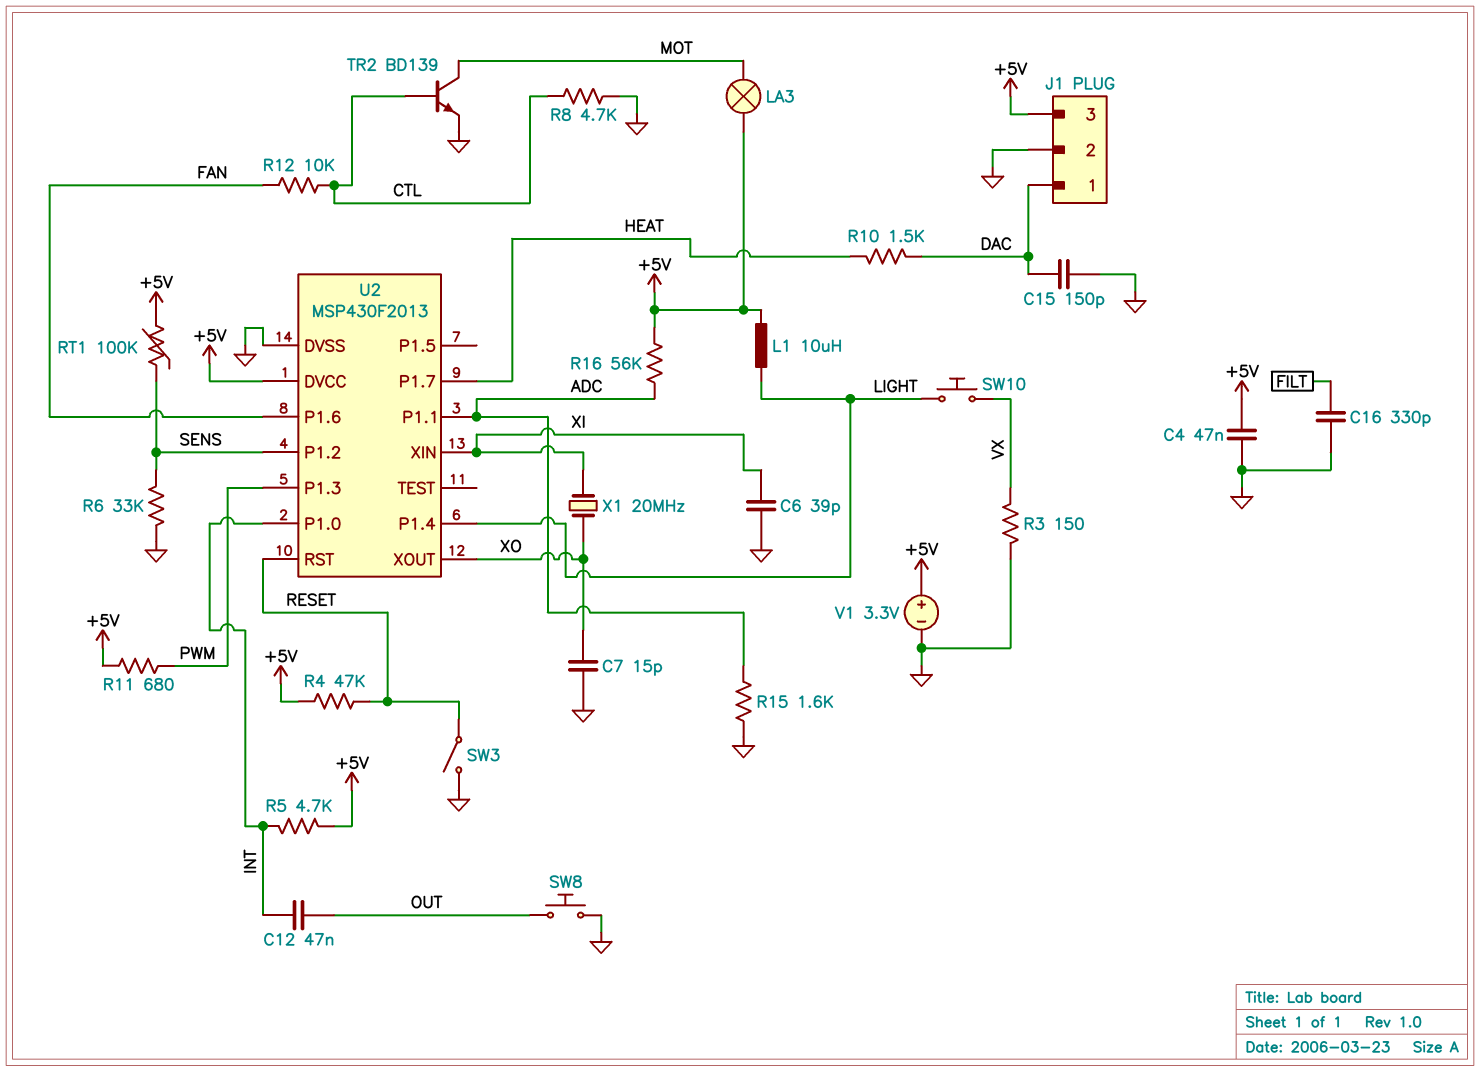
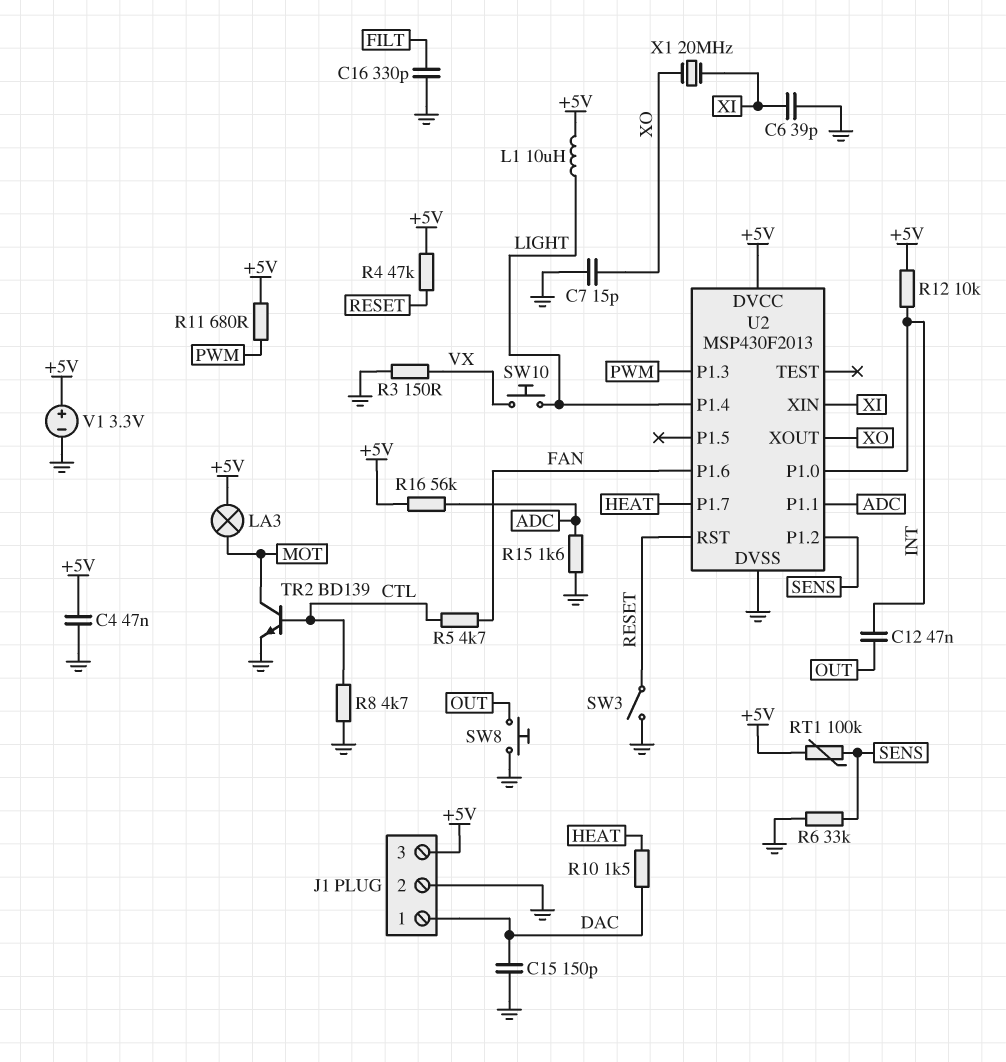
R5: 4.7k (+5V, INT) -> 4.7k (CTL, FAN)
R12: 10k (CTL, FAN) -> 10k (+5V, INT)

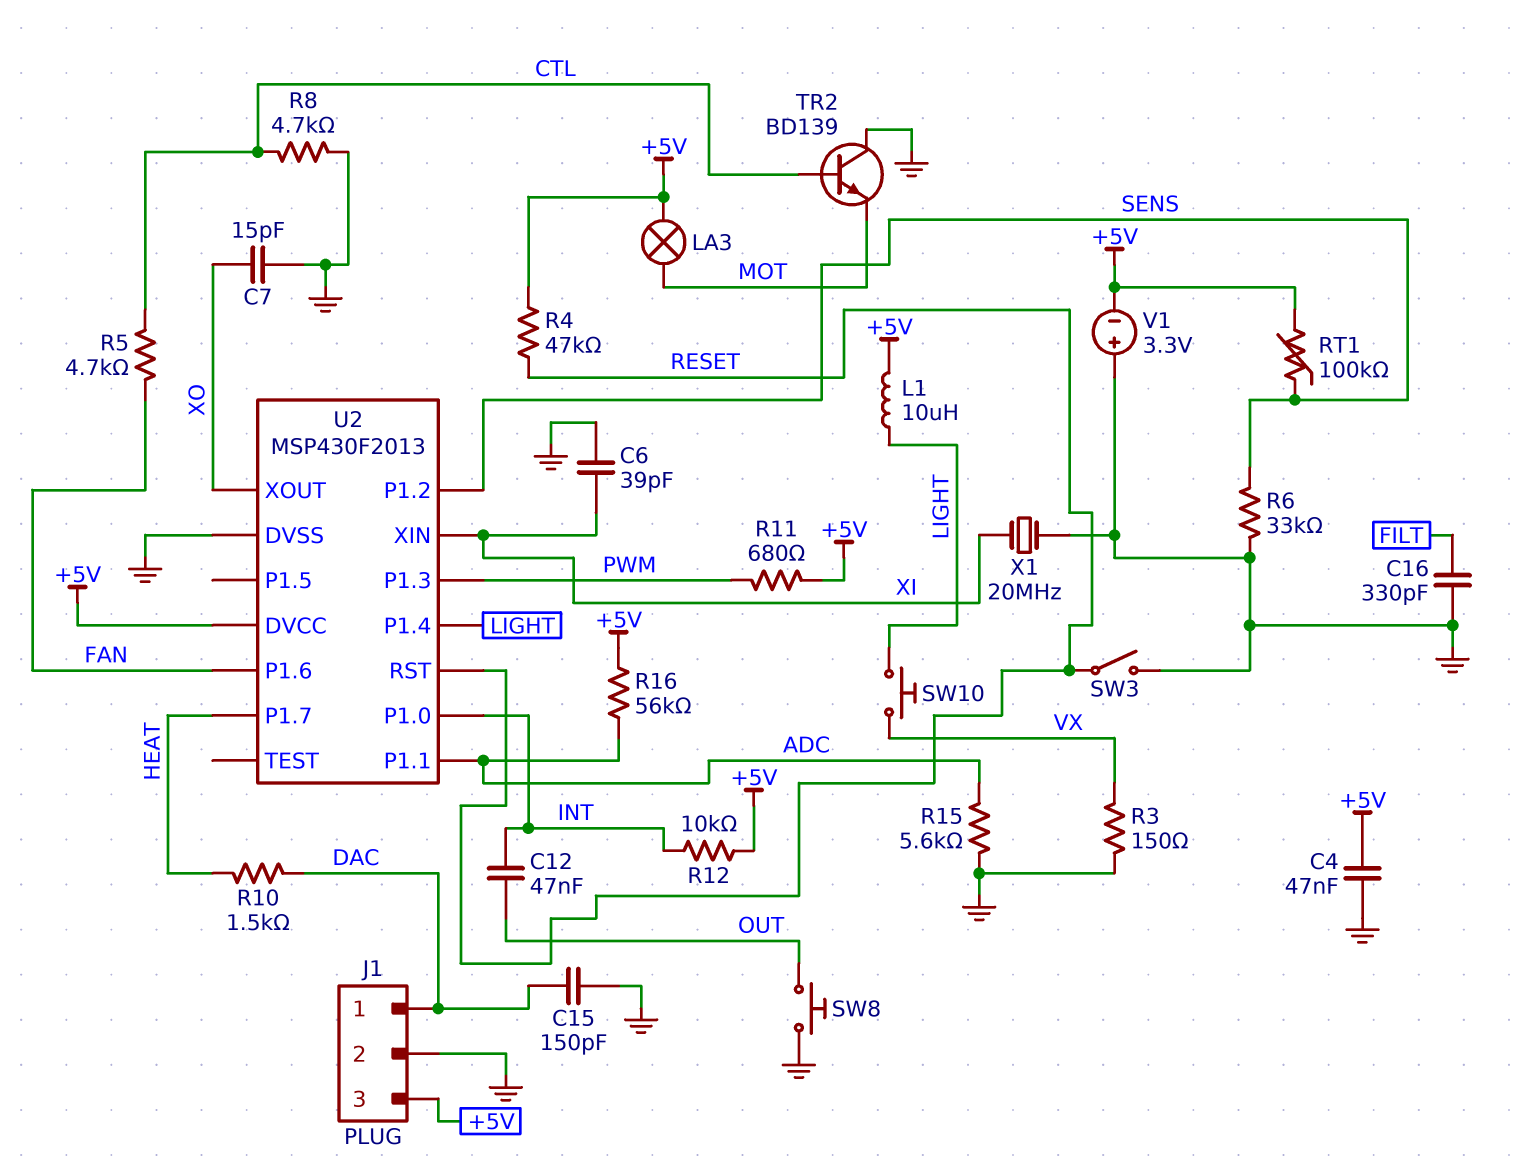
R15: 1.6k (ADC, GND) -> 5.6k (ADC, GND)
TR2: NPN BD139 (B CTL, C MOT, E GND) -> NPN BD139 (B CTL, C GND, E MOT)
V1: 3.3V (plus +5V, minus GND) -> 3.3V (plus GND, minus +5V)
X1: 20MHz (XI, XO) -> 20MHz (GND, XI)

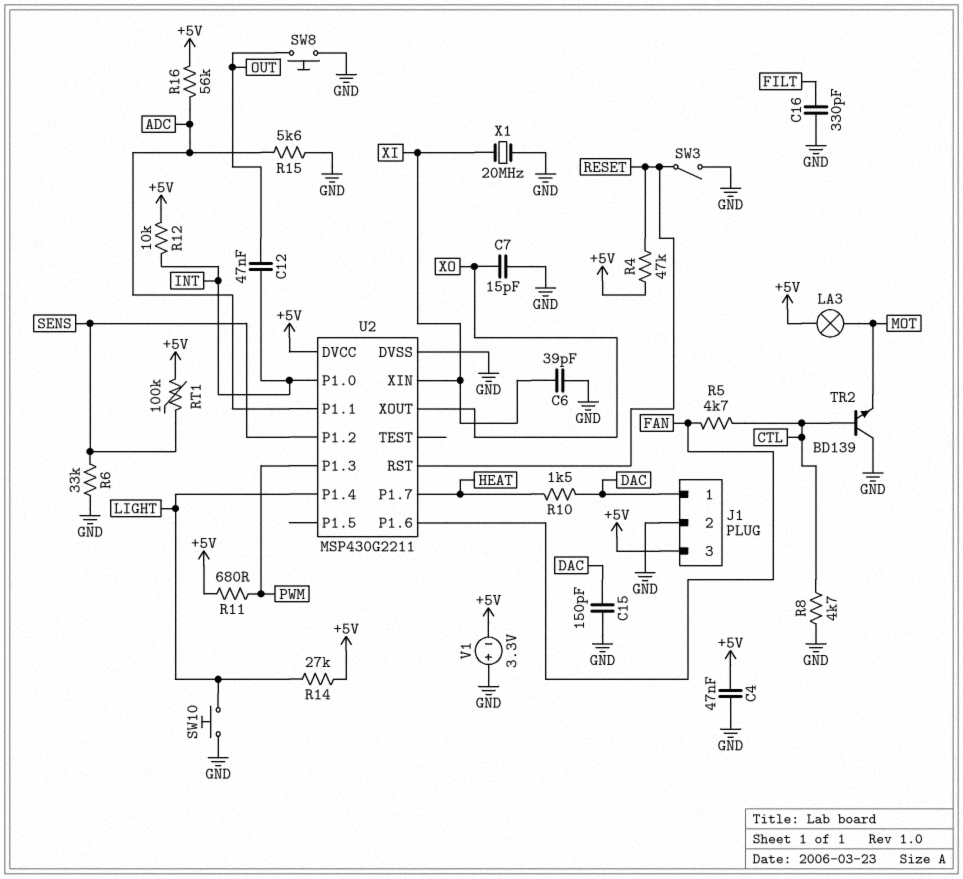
L1: 10uH (+5V, LIGHT) -> none
R3: 150 (GND, VX) -> none
R14: none -> 27k (+5V, LIGHT)
SW10: button (LIGHT, VX) -> button (GND, LIGHT)
U2: MSP430F2013 -> MSP430G2211

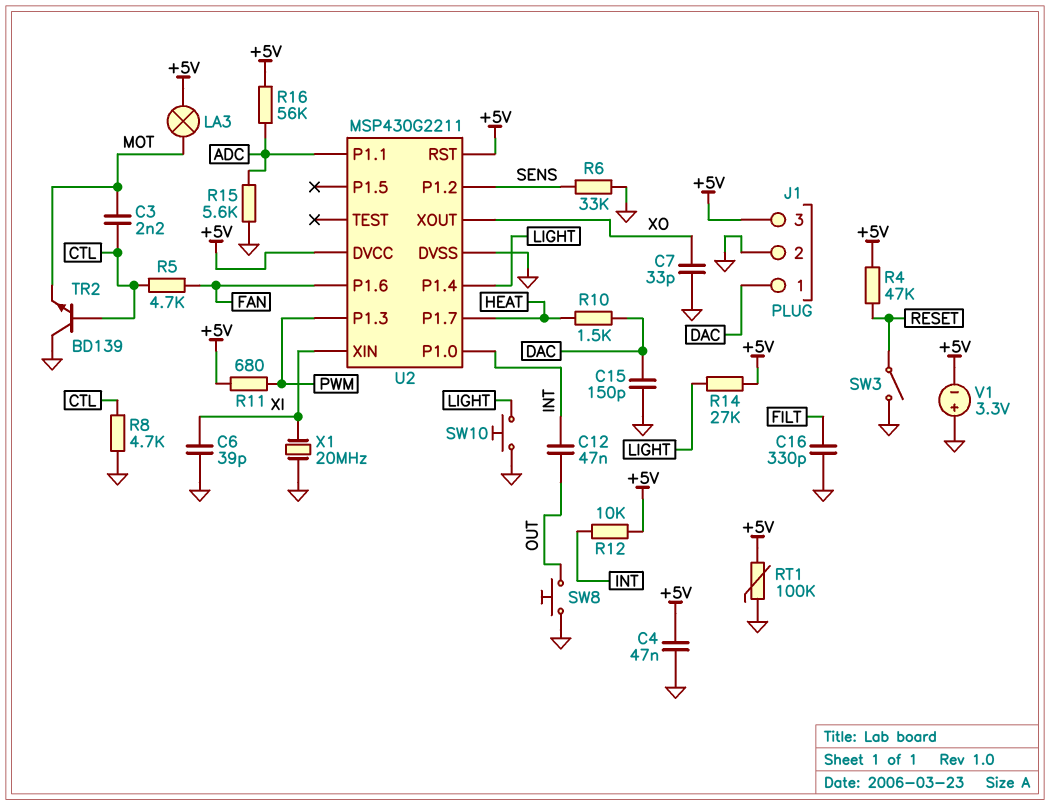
C3: none -> 2.2nF (CTL, MOT)
C7: 15pF (GND, XO) -> 33pF (GND, XO)
RT1: 100k (+5V, SENS) -> 100k (+5V, GND)
U2 pin RST: RESET -> +5V

